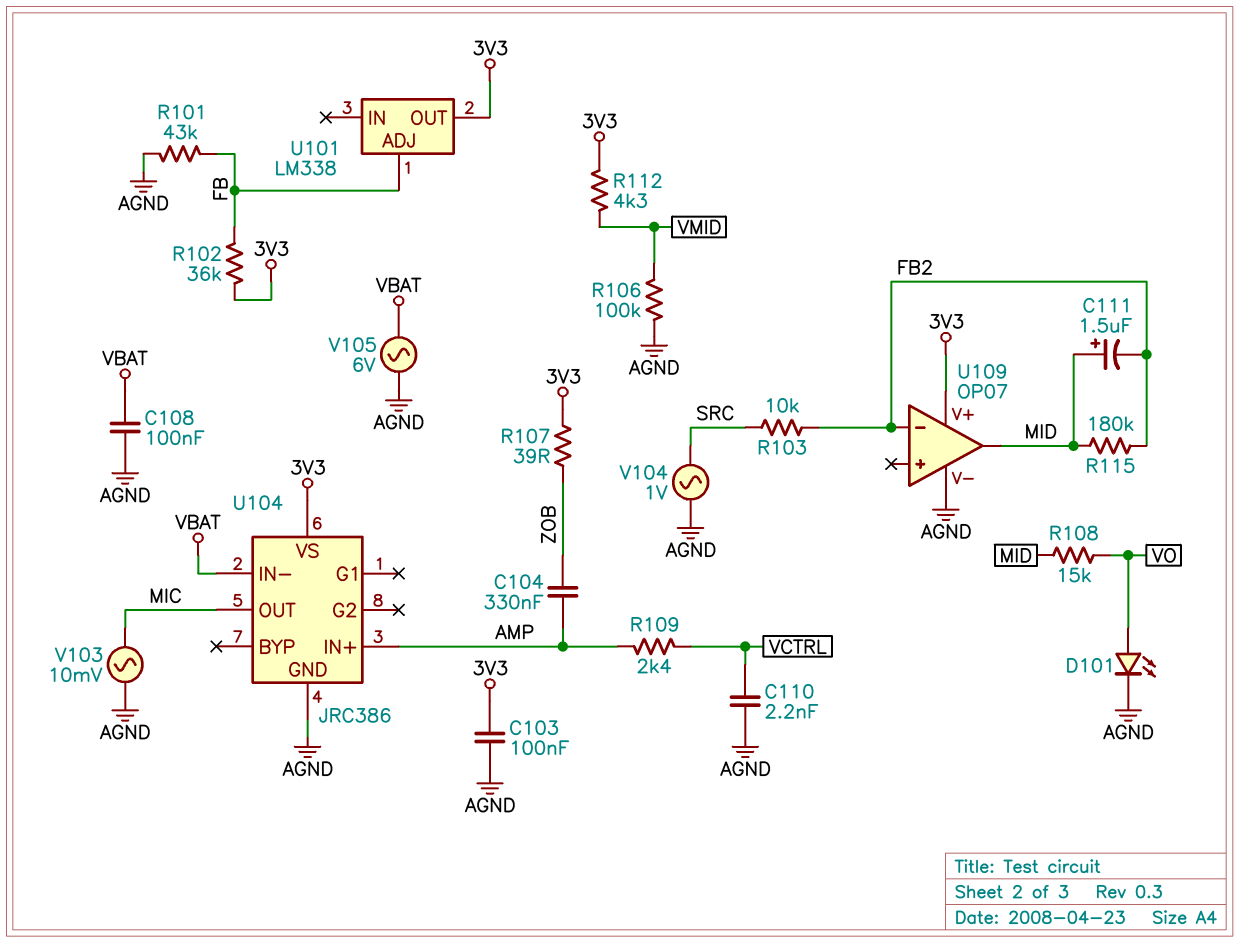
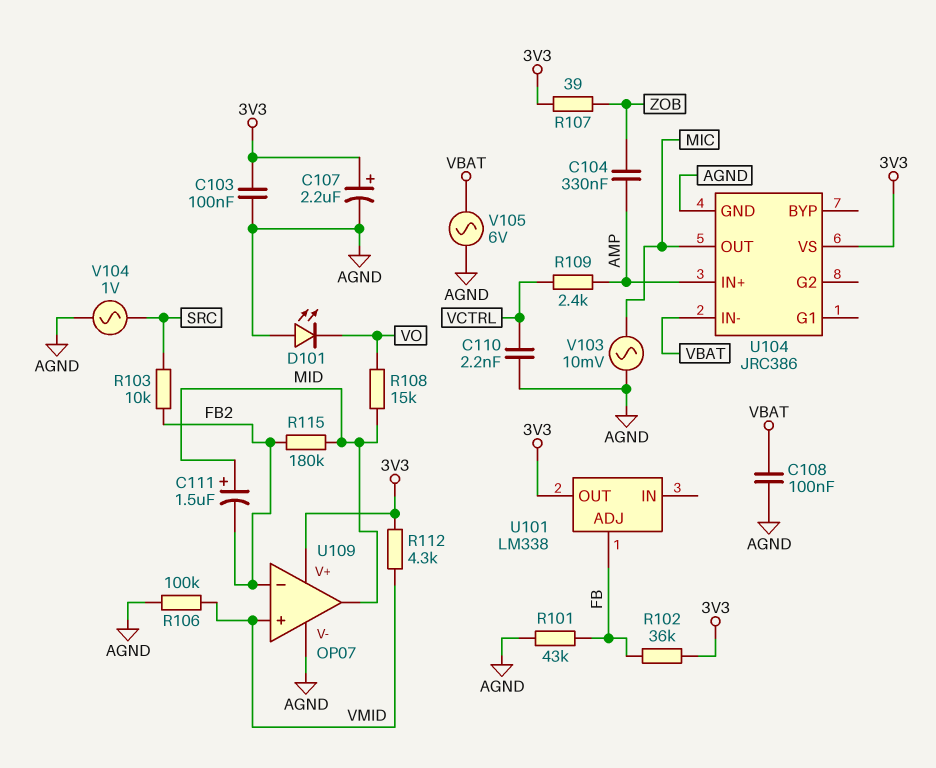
C107: none -> 2.2uF (plus 3V3, minus AGND)
D101: LED (A VO, K AGND) -> LED (A AGND, K VO)
U109 pin in+: none -> VMID

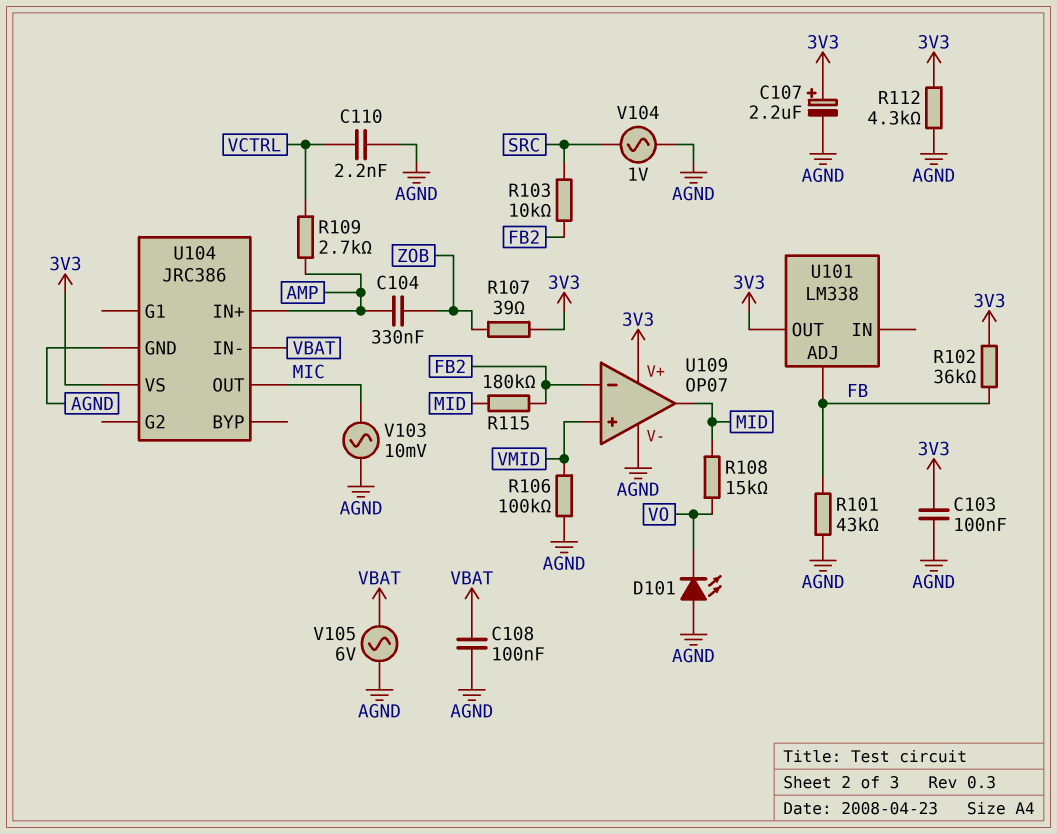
C111: 1.5uF (plus MID, minus FB2) -> none
R109: 2.4k (AMP, VCTRL) -> 2.7k (AMP, VCTRL)
R112: 4.3k (3V3, VMID) -> 4.3k (3V3, AGND)

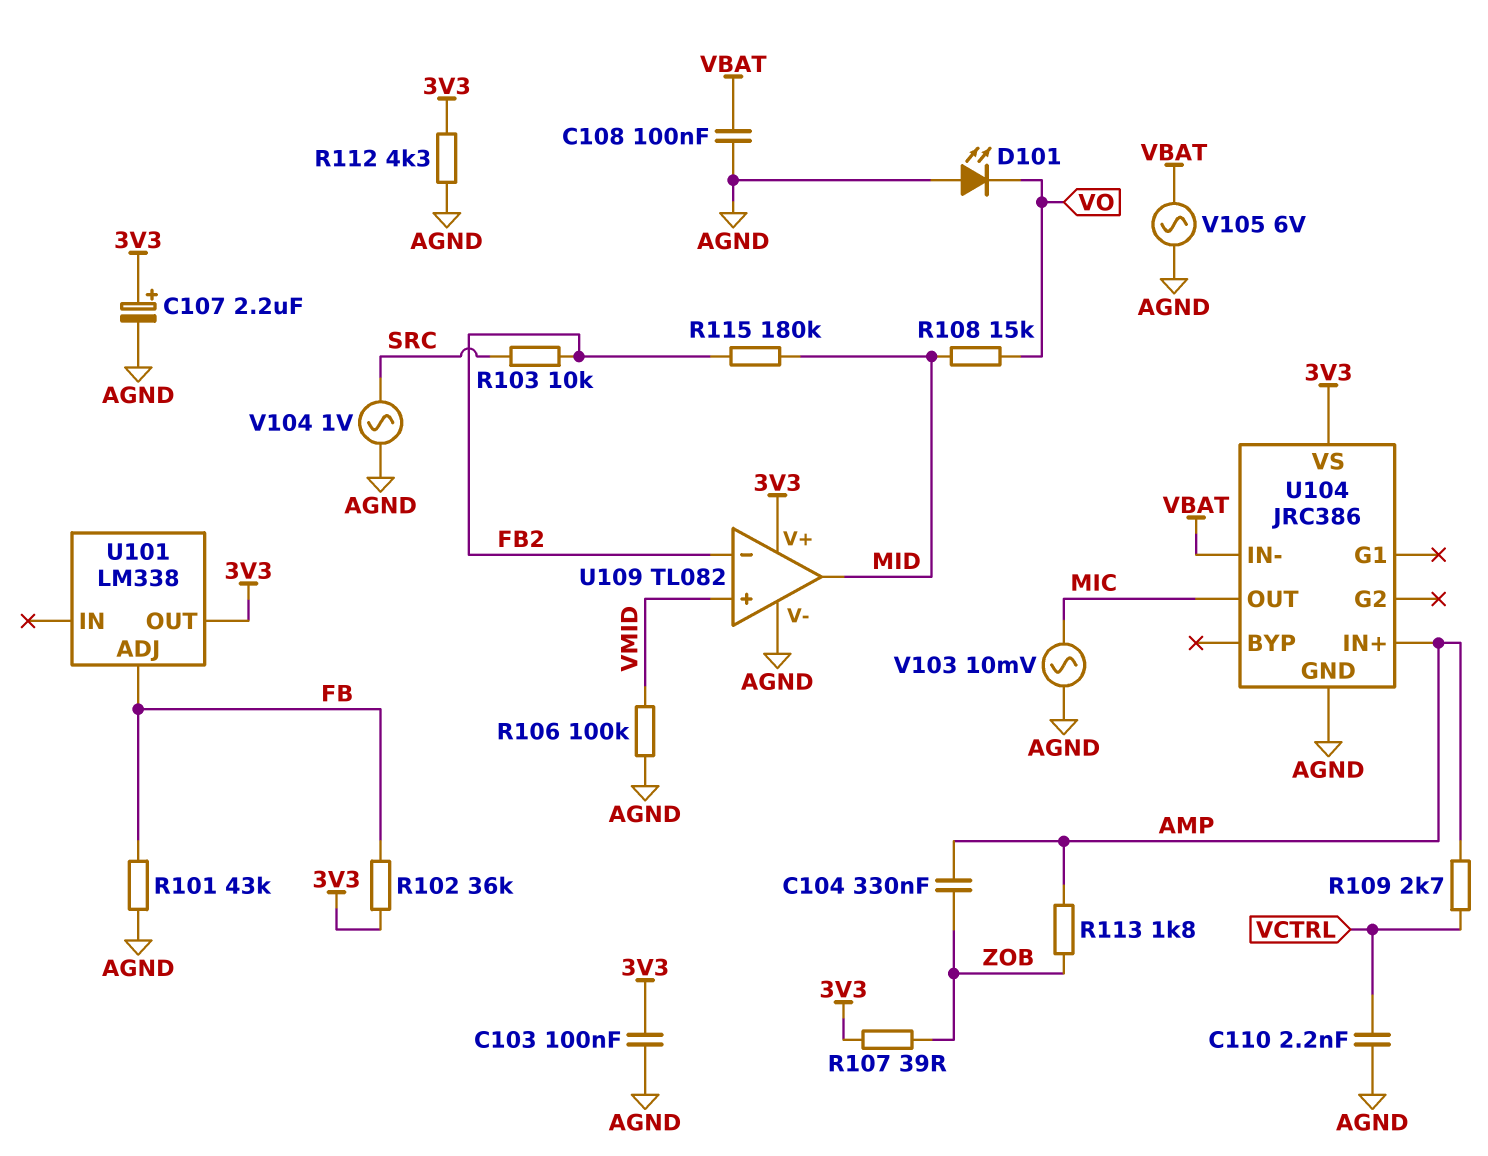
R113: none -> 1.8k (AMP, ZOB)
U109: OP07 -> TL082

